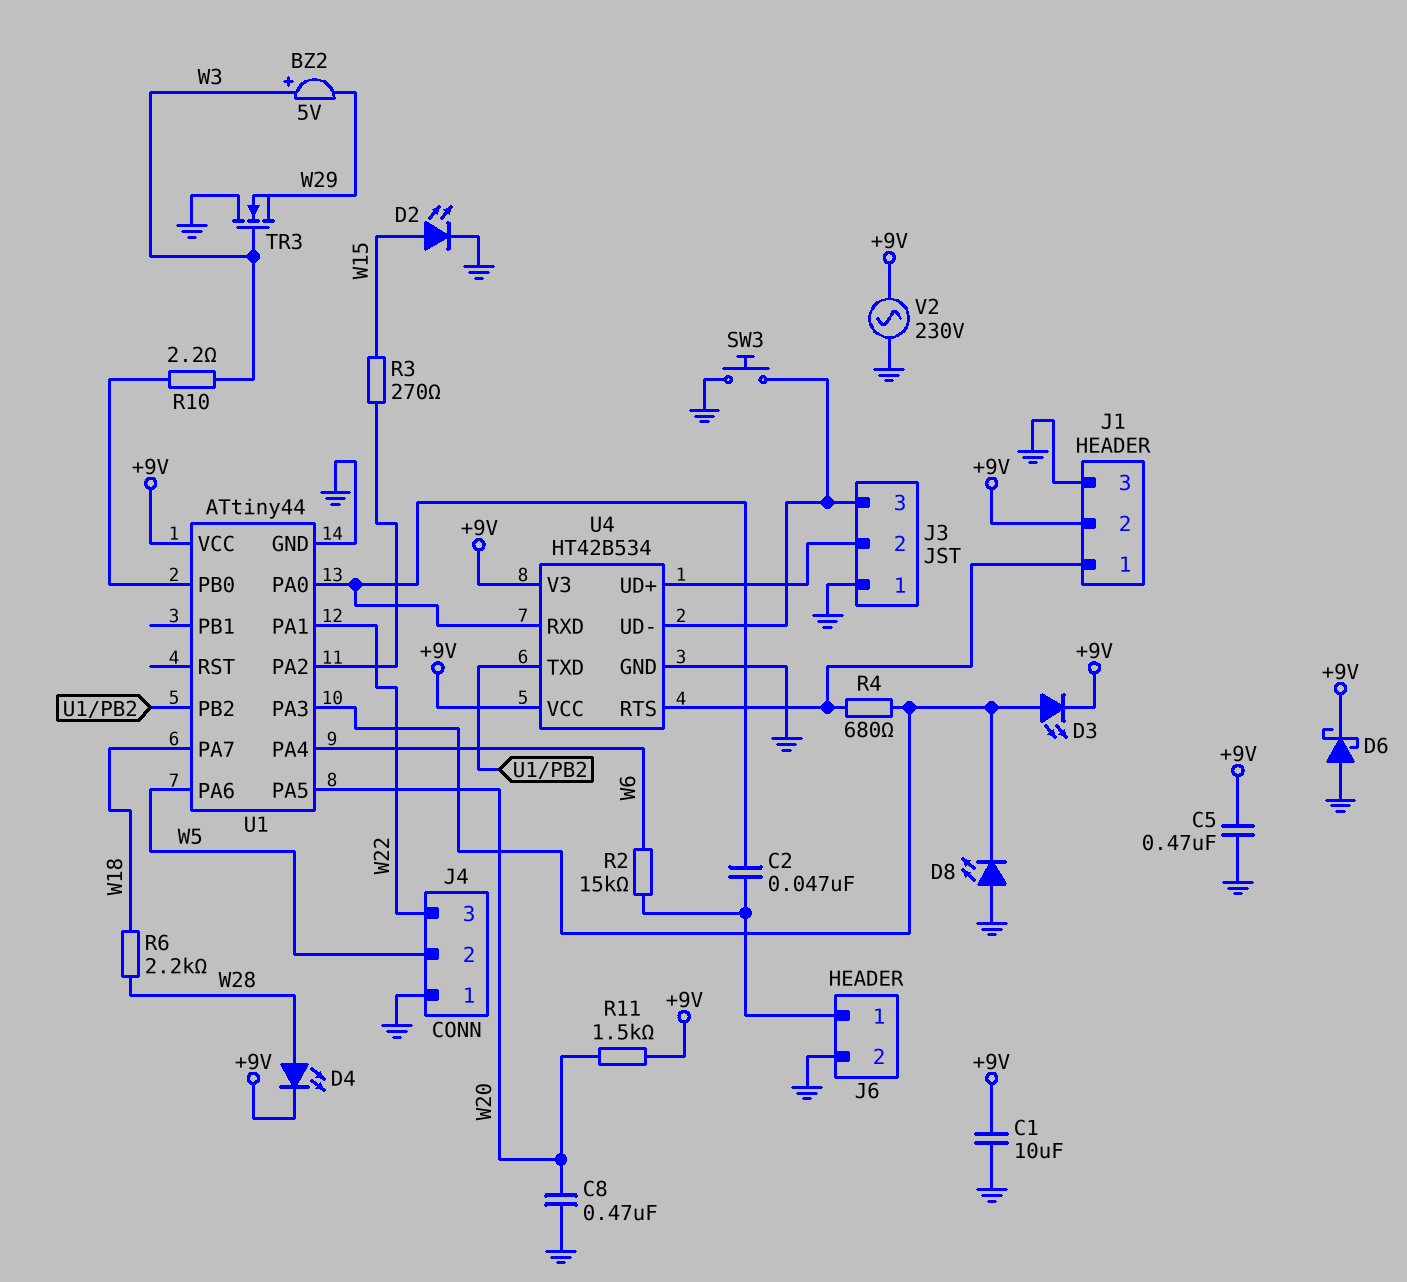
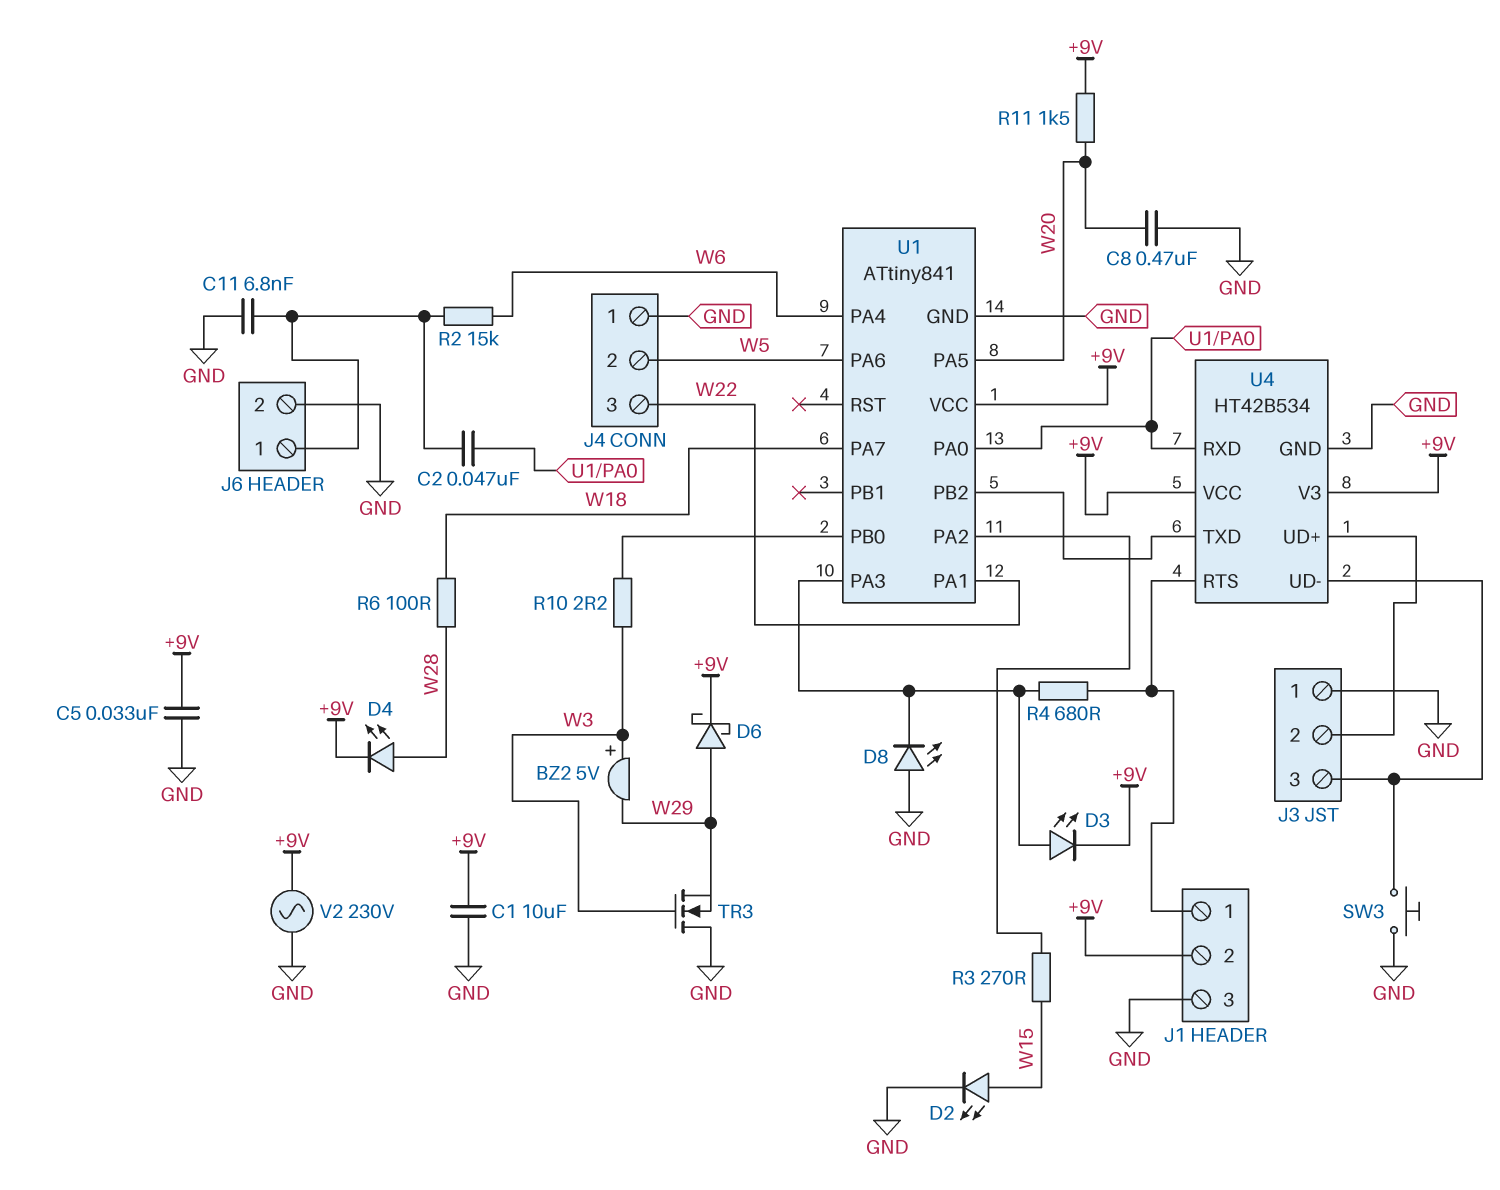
C5: 470nF (+9V, GND) -> 33nF (+9V, GND)
C11: none -> 6.8nF (GND, J6/1)
D6: schottky (A GND, K +9V) -> schottky (A W29, K +9V)
R6: 2.2k (W18, W28) -> 100 (W18, W28)
U1: ATtiny44 -> ATtiny841

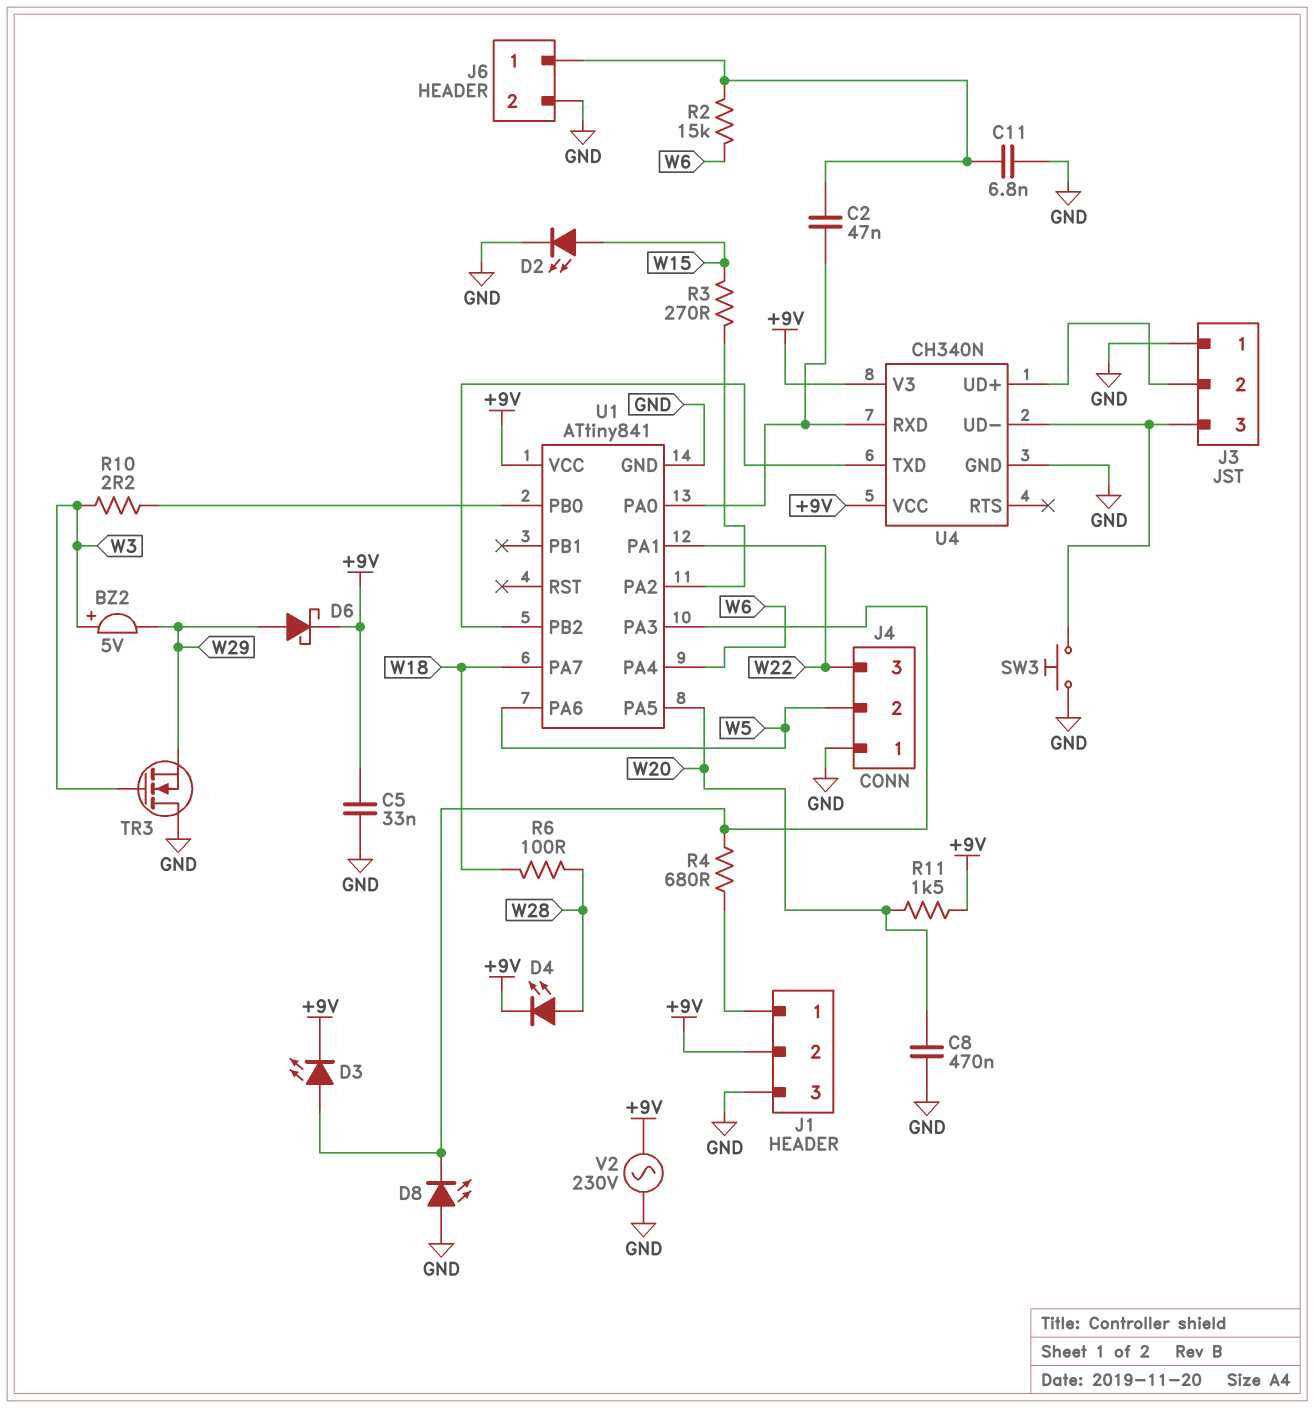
C1: 10uF (+9V, GND) -> none
U4: HT42B534 -> CH340N
U4 pin RTS: J1/1 -> none

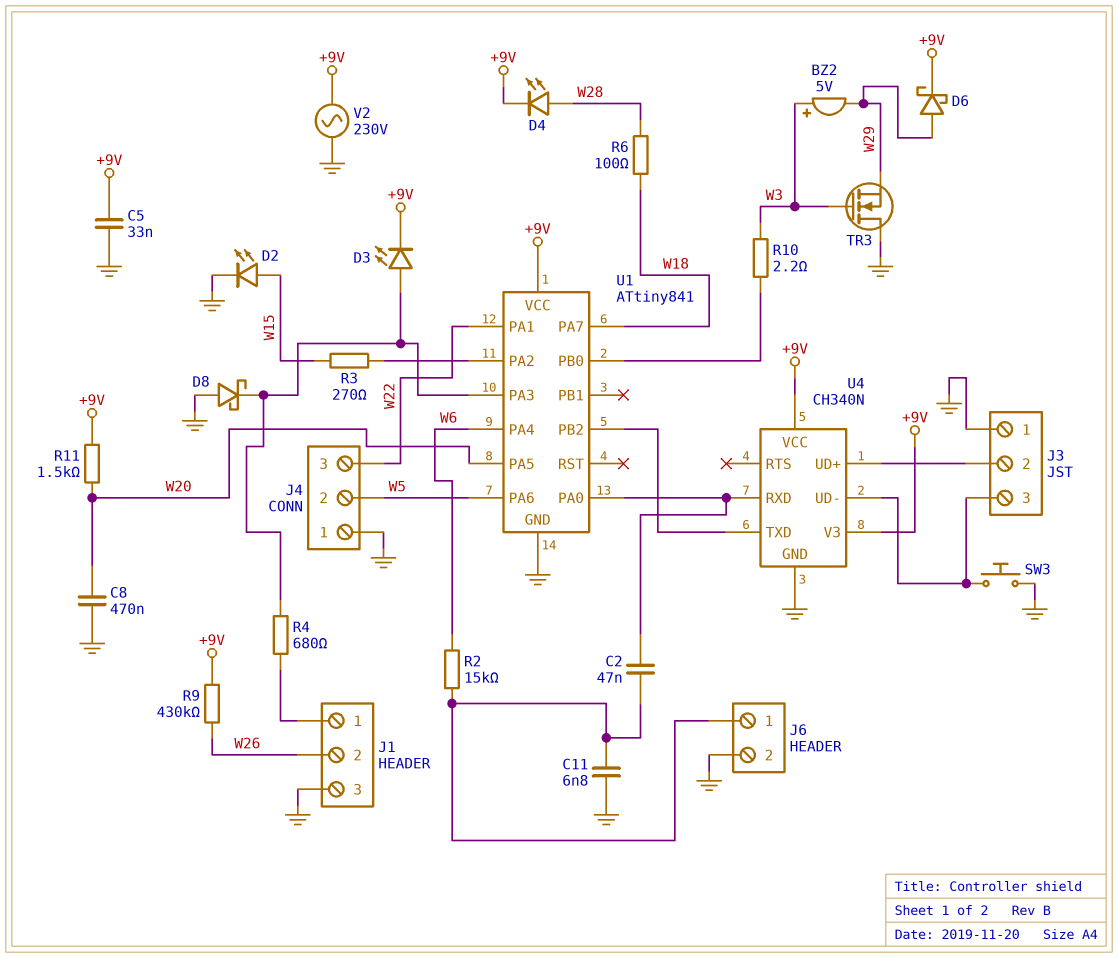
D8: LED (A GND, K U1/PA3) -> schottky (A GND, K U1/PA3)
J1 pin 2: +9V -> W26
R9: none -> 430k (+9V, W26)

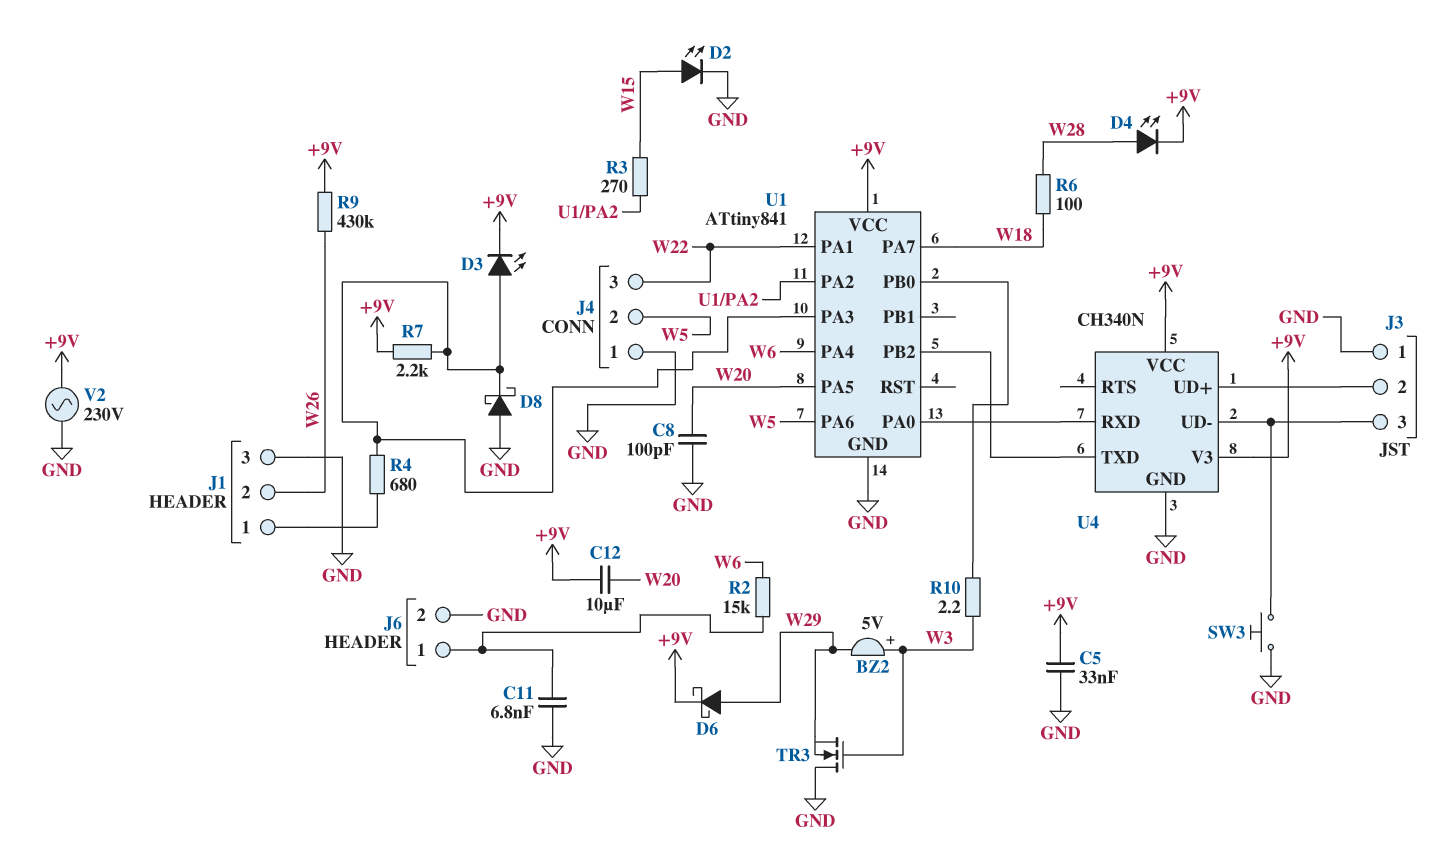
C2: 47nF (J6/1, U1/PA0) -> none
C8: 470nF (GND, W20) -> 100pF (GND, W20)
C12: none -> 10uF (+9V, W20)
R7: none -> 2.2k (+9V, U1/PA3)
R11: 1.5k (+9V, W20) -> none

